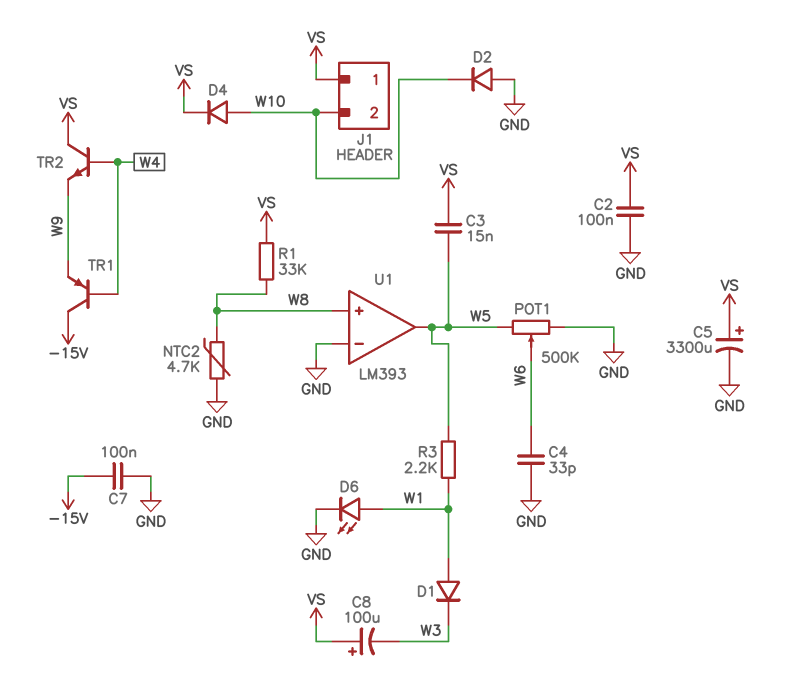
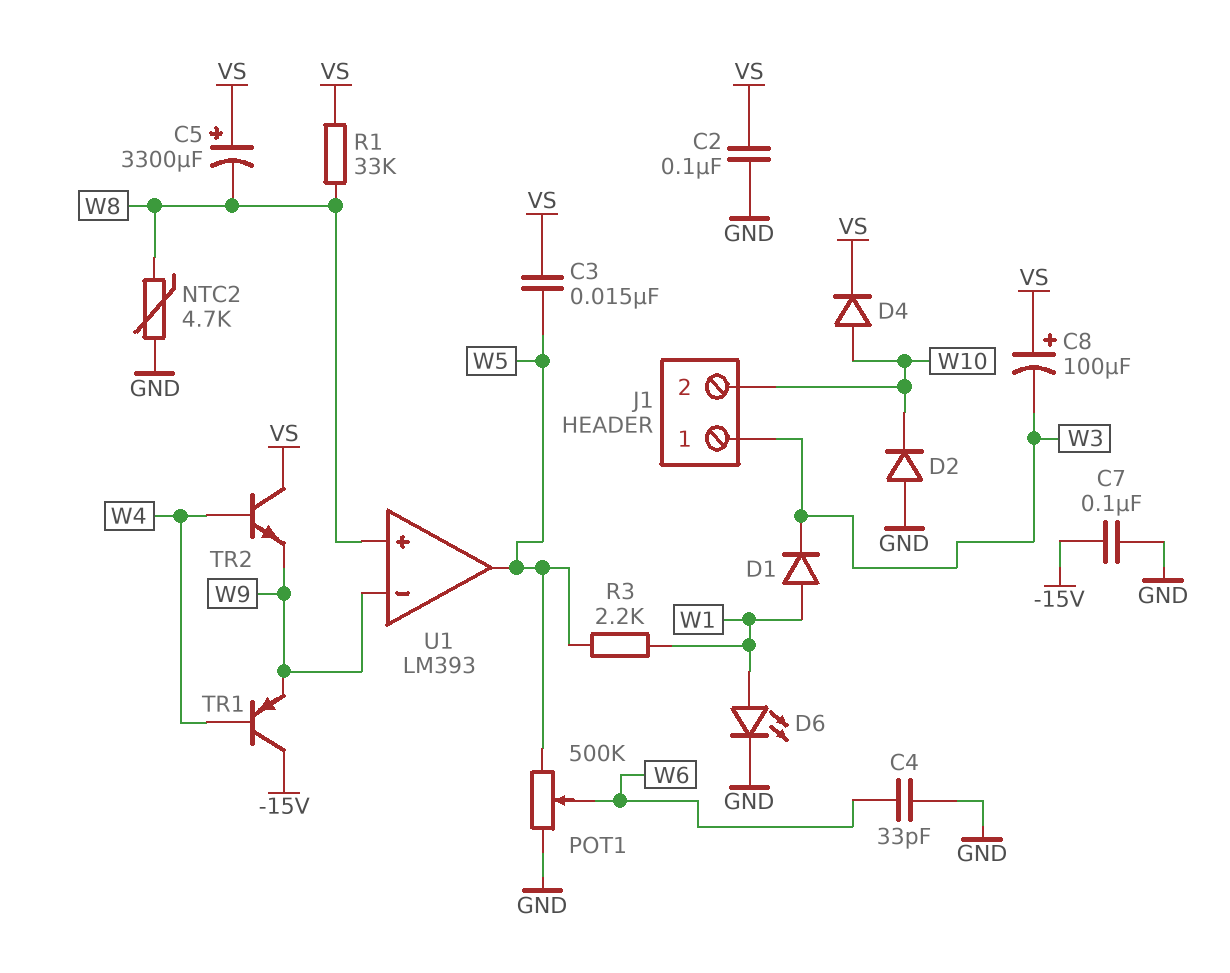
C5: 3300uF (plus VS, minus GND) -> 3300uF (plus VS, minus W8)
J1 pin 1: VS -> W3
U1 pin in-: GND -> W9

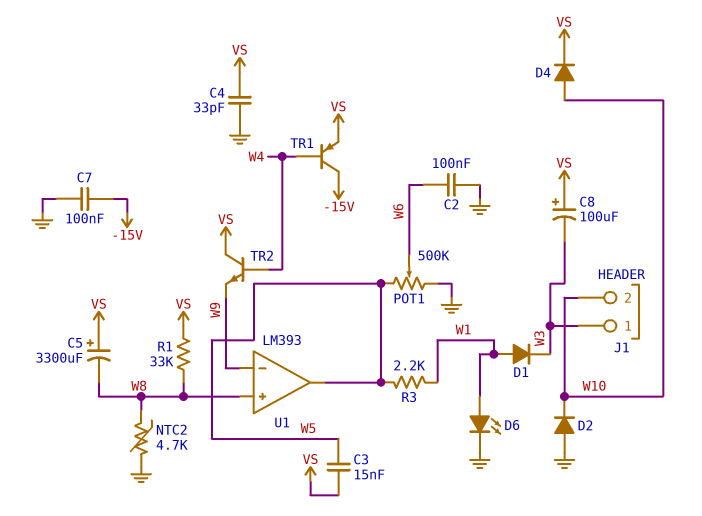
C2: 100nF (GND, VS) -> 100nF (GND, W6)
C4: 33pF (GND, W6) -> 33pF (GND, VS)
TR1: PNP (B W4, C -15V, E W9) -> PNP (B W4, C -15V, E VS)

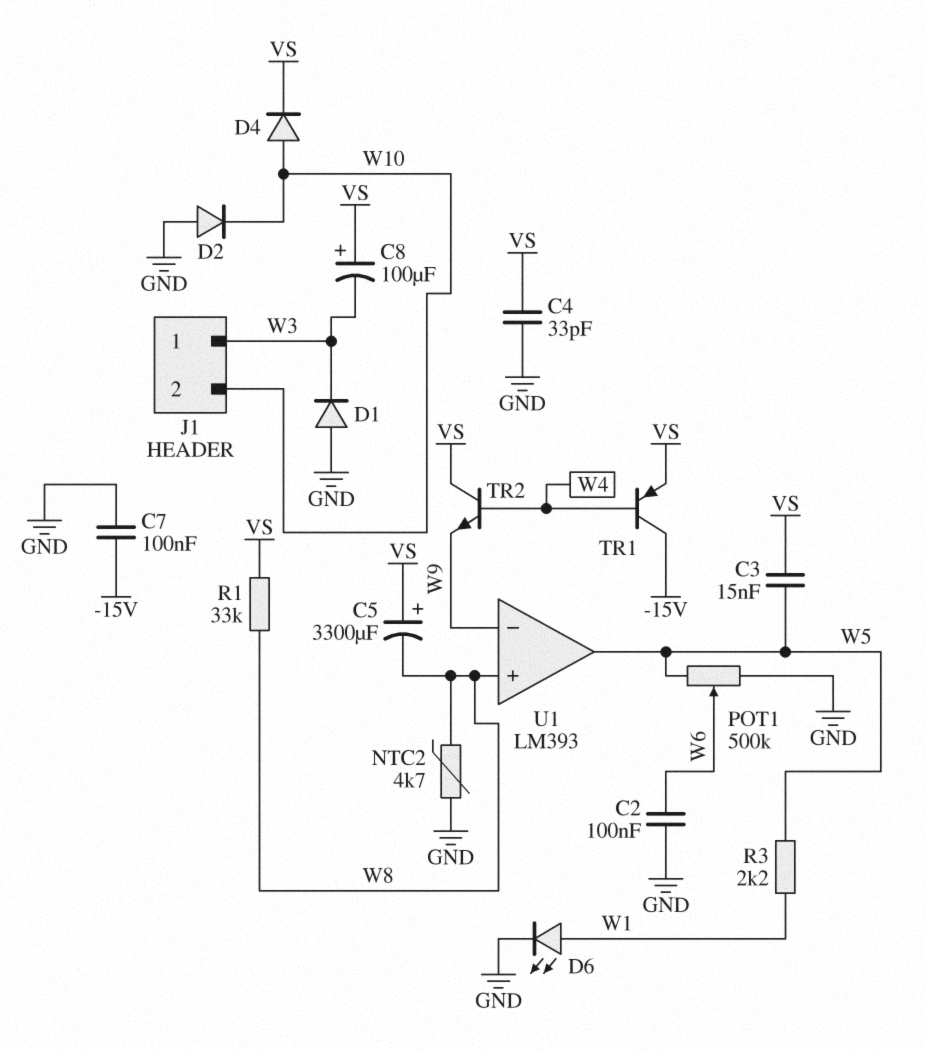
D1: diode (A W1, K W3) -> diode (A GND, K W3)

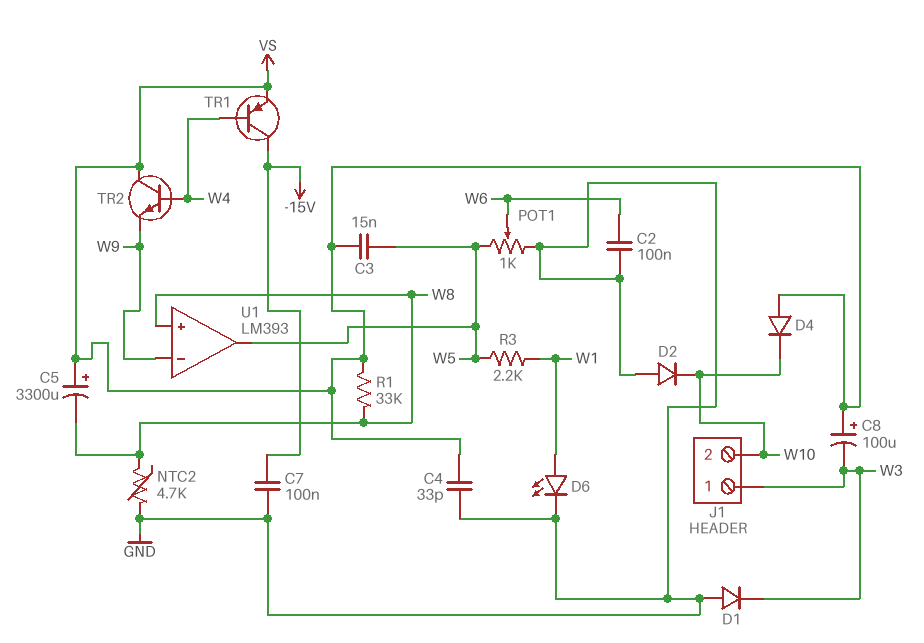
D4: diode (A W10, K VS) -> diode (A VS, K W10)
POT1: 500k (GND, W5, wiper W6) -> 1k (GND, W5, wiper W6)

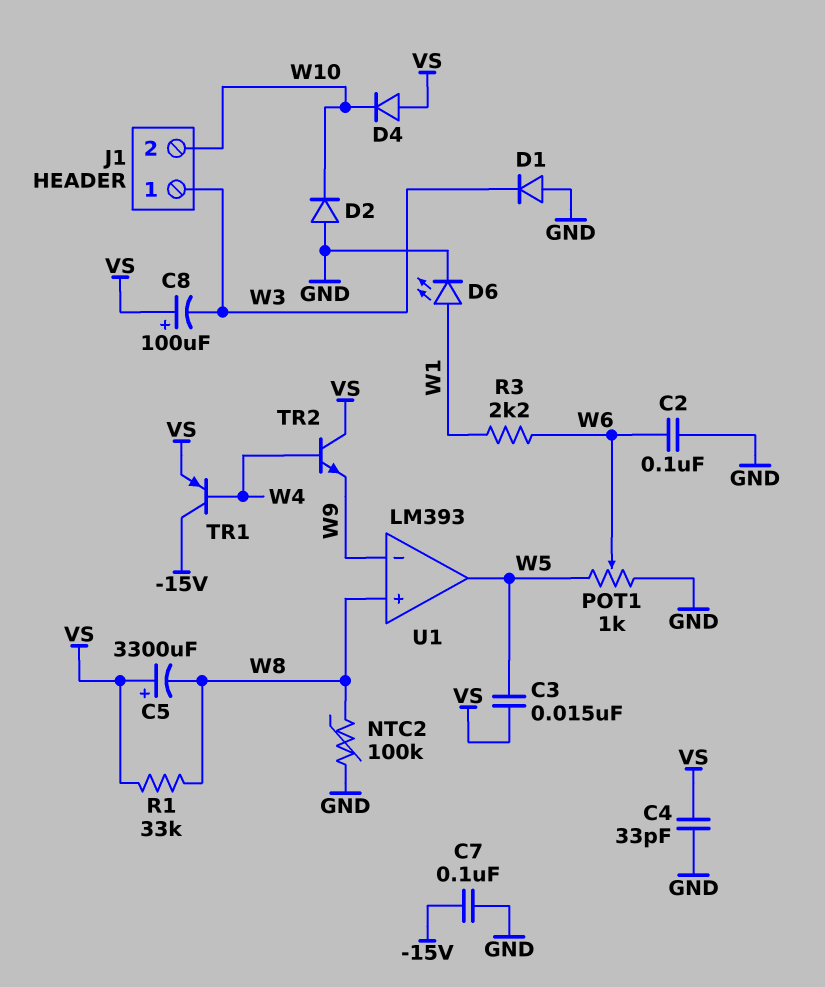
NTC2: 4.7k (GND, W8) -> 100k (GND, W8)
R3: 2.2k (W1, W5) -> 2.2k (W1, W6)

